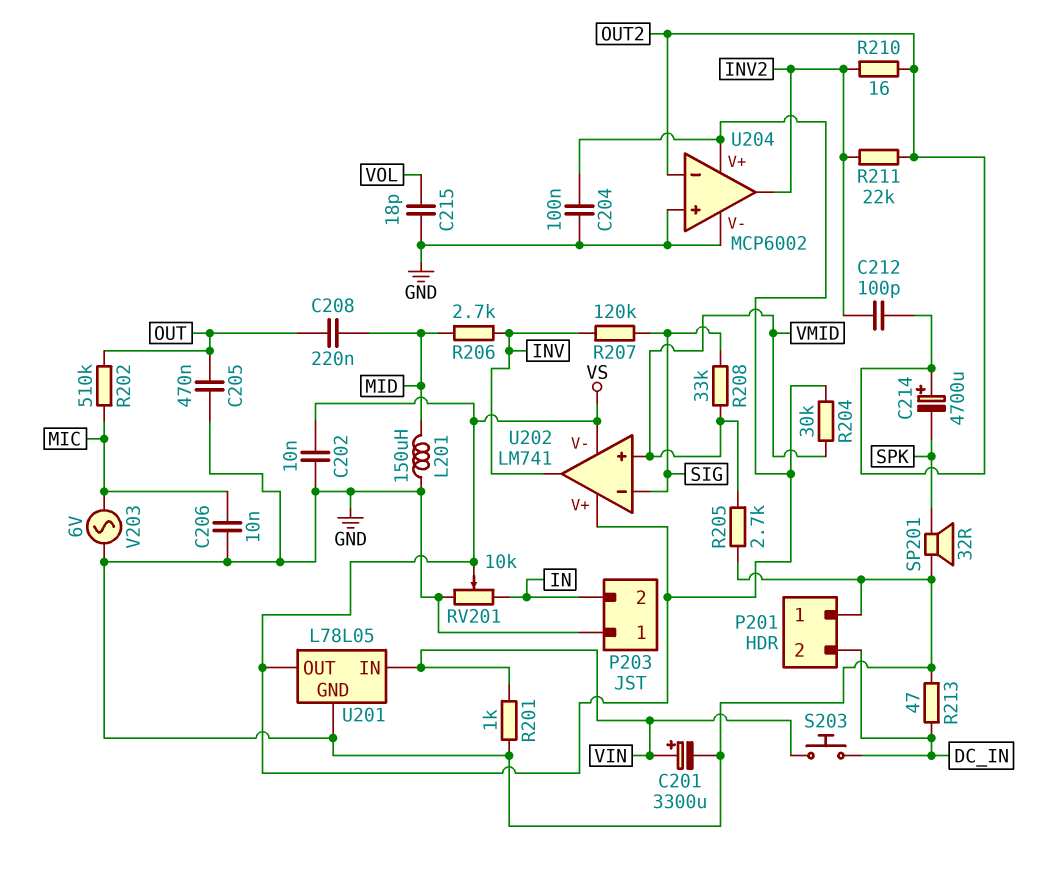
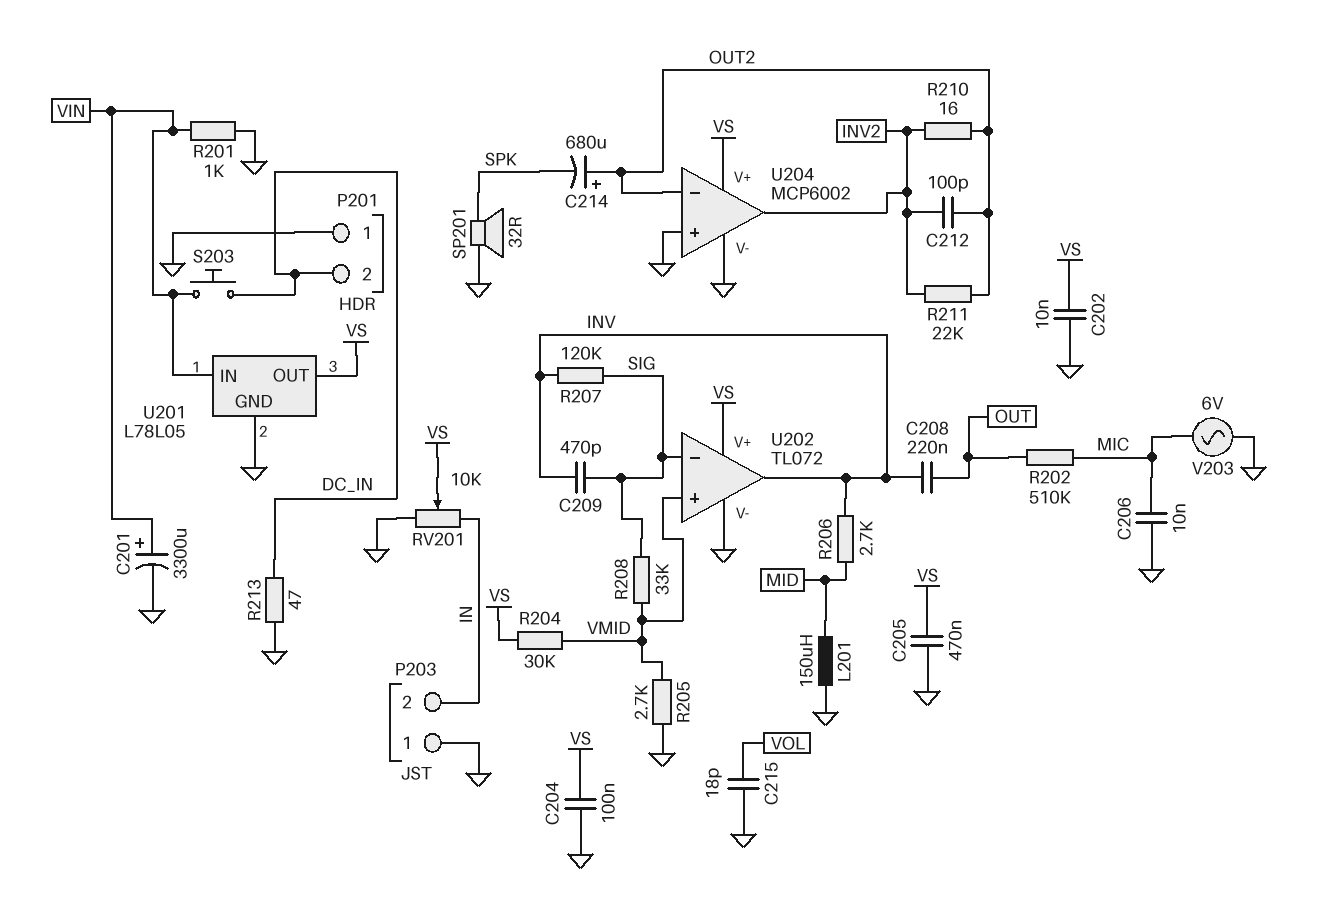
C205: 470nF (GND, OUT) -> 470nF (GND, VS)
C208: 220nF (MID, OUT) -> 220nF (INV, OUT)
C209: none -> 470pF (INV, SIG)
C214: 4700uF (plus OUT2, minus SPK) -> 680uF (plus OUT2, minus SPK)
U202: LM741 -> TL072
U202 pin V-: VS -> GND

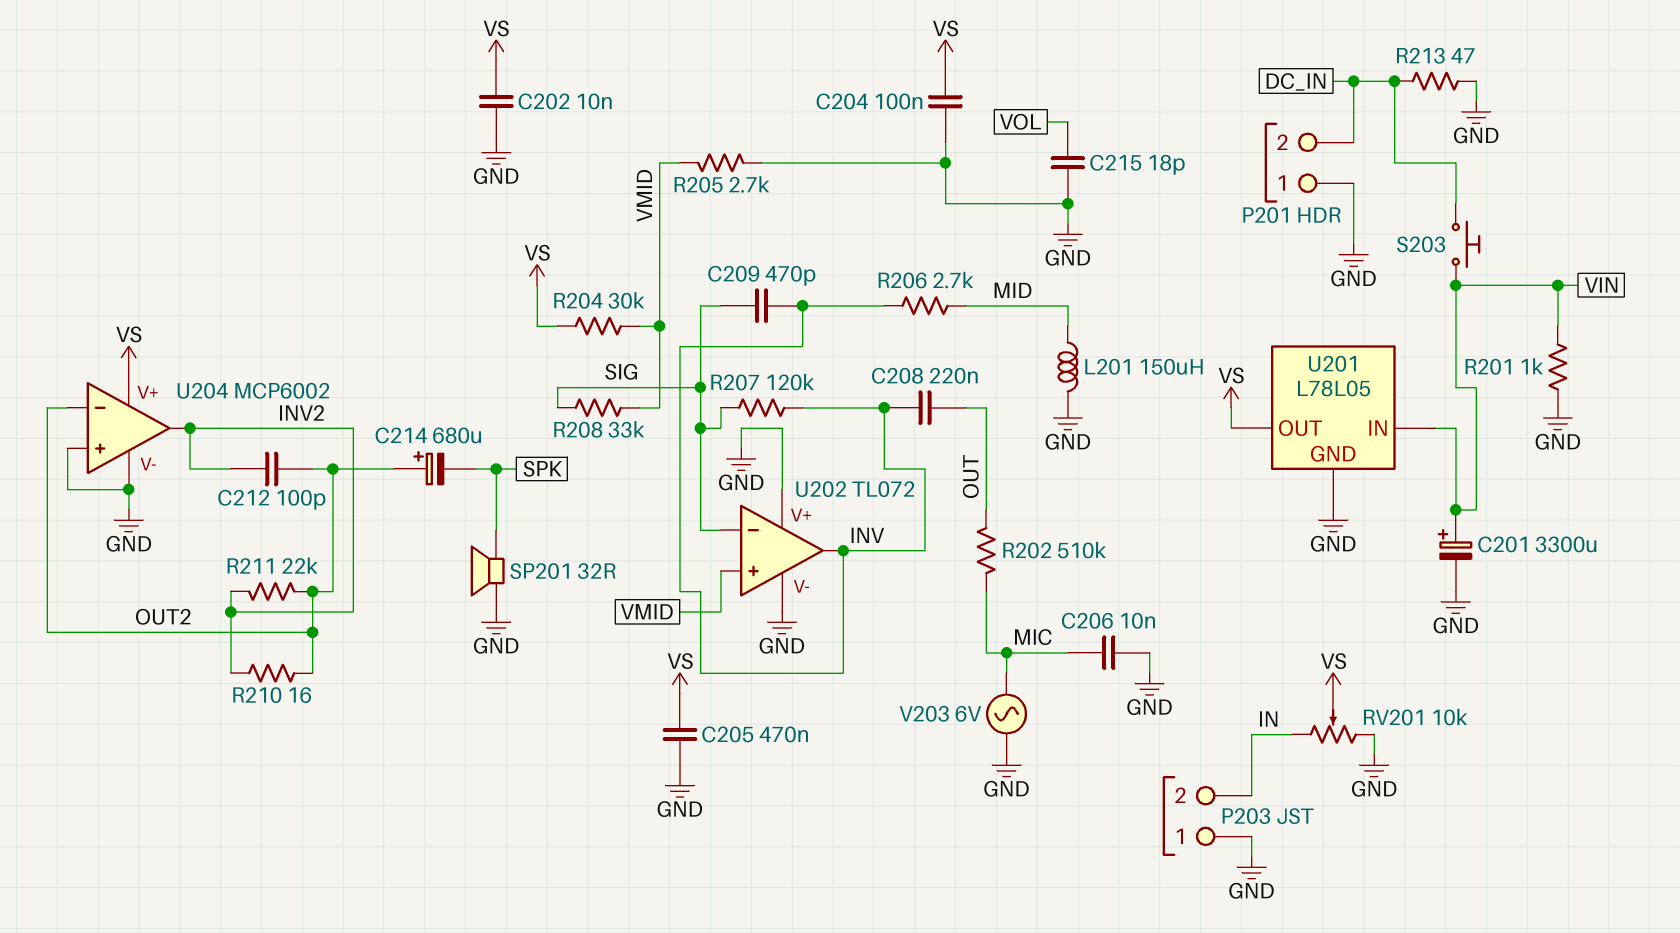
U202 pin V+: VS -> GND

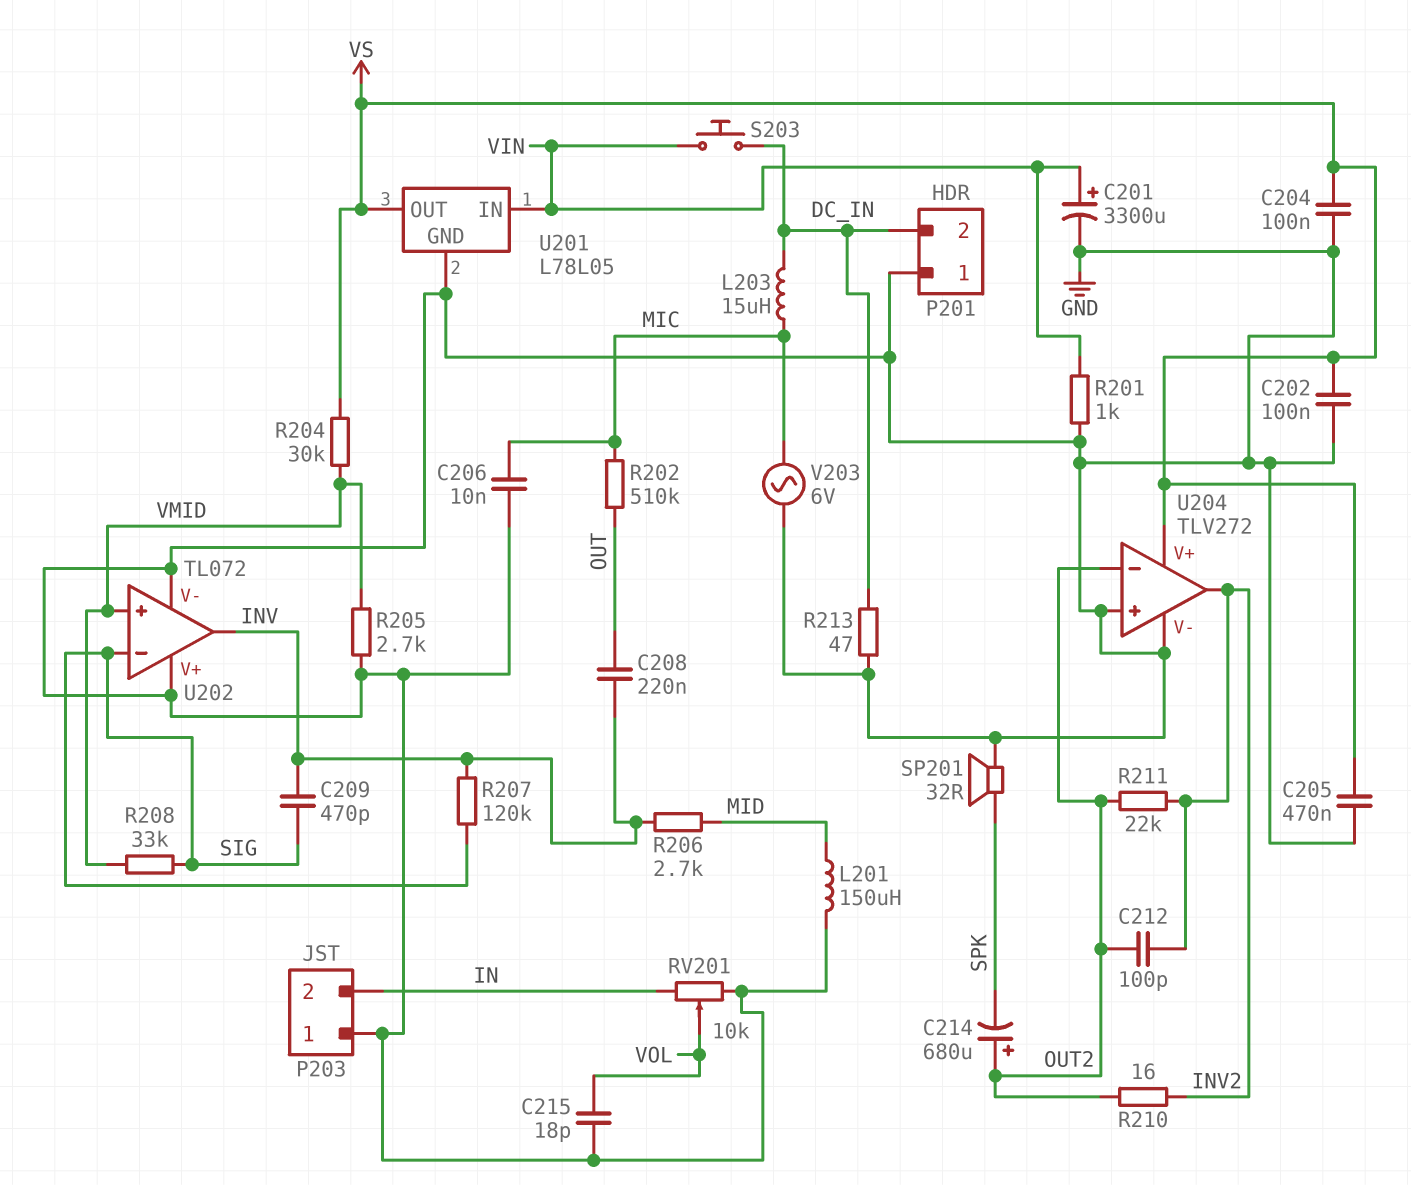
C202: 10nF (GND, VS) -> 100nF (GND, VS)
L203: none -> 15uH (DC_IN, MIC)
RV201: 10k (GND, IN, wiper VS) -> 10k (GND, IN, wiper VOL)
U204: MCP6002 -> TLV272

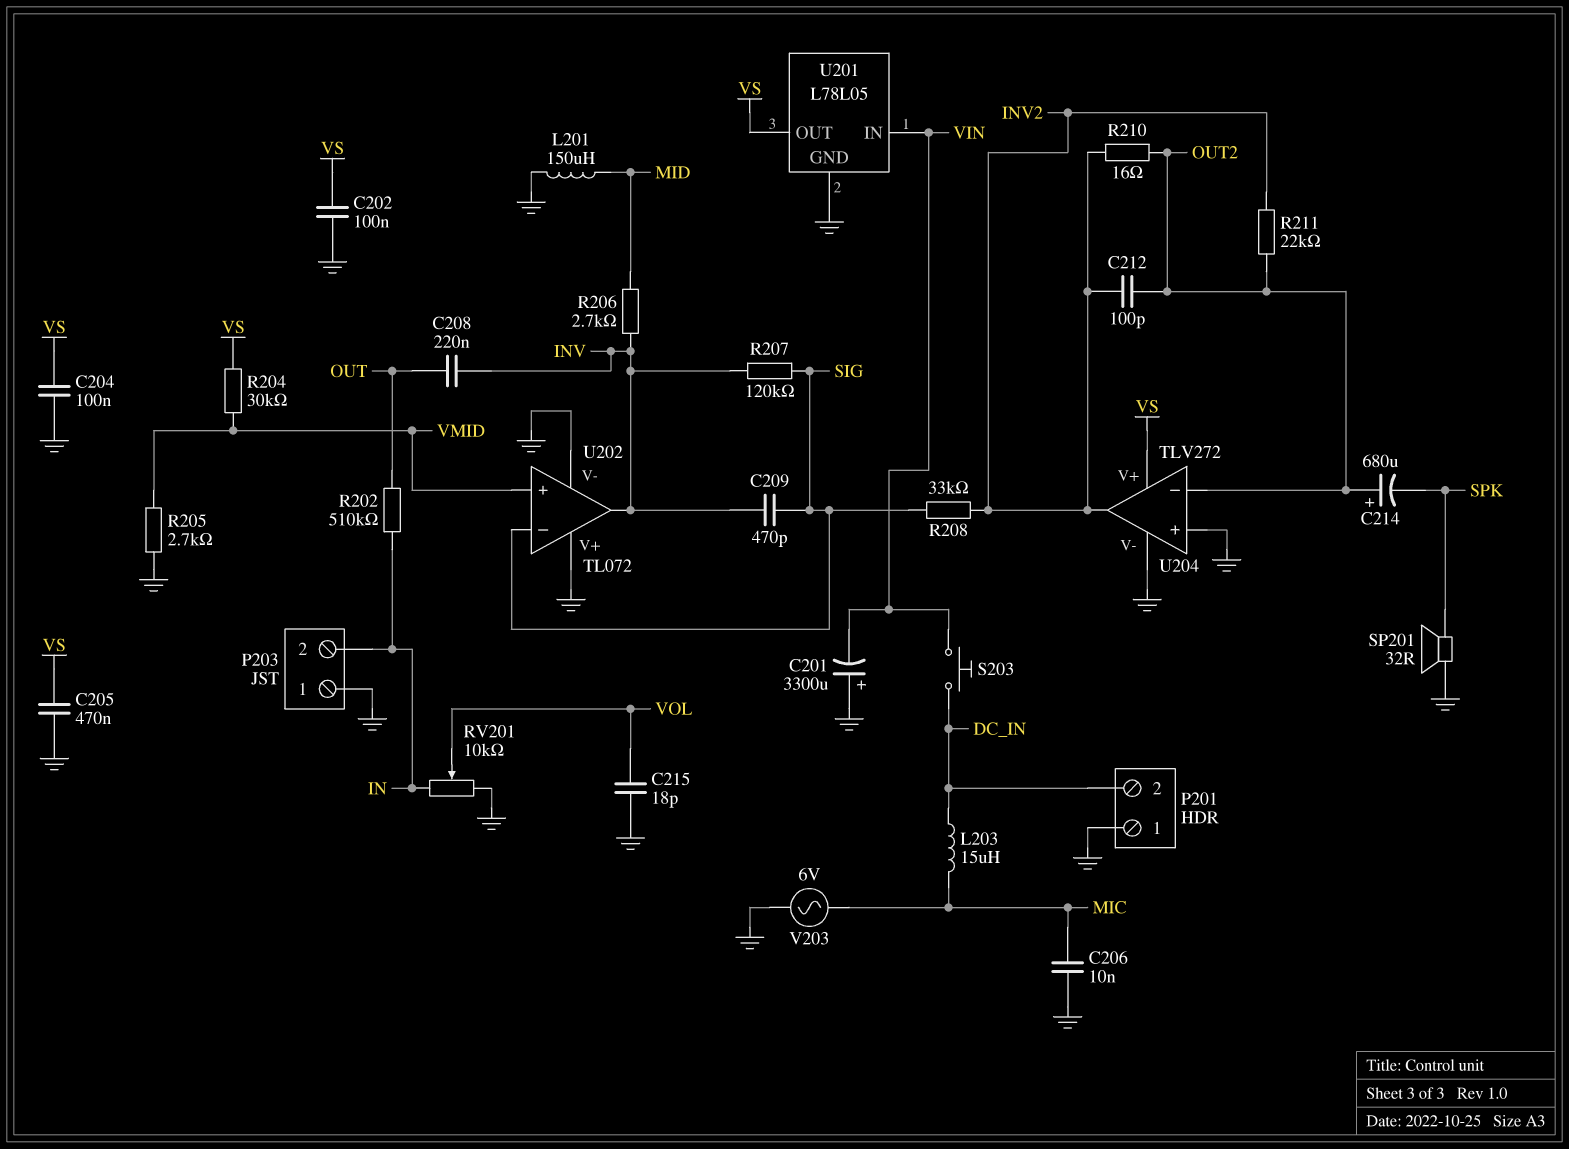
C201: 3300uF (plus VIN, minus GND) -> 3300uF (plus GND, minus VIN)
R201: 1k (GND, VIN) -> none
R202: 510k (MIC, OUT) -> 510k (IN, OUT)
R208: 33k (SIG, VMID) -> 33k (INV2, SIG)
R213: 47 (DC_IN, GND) -> none

